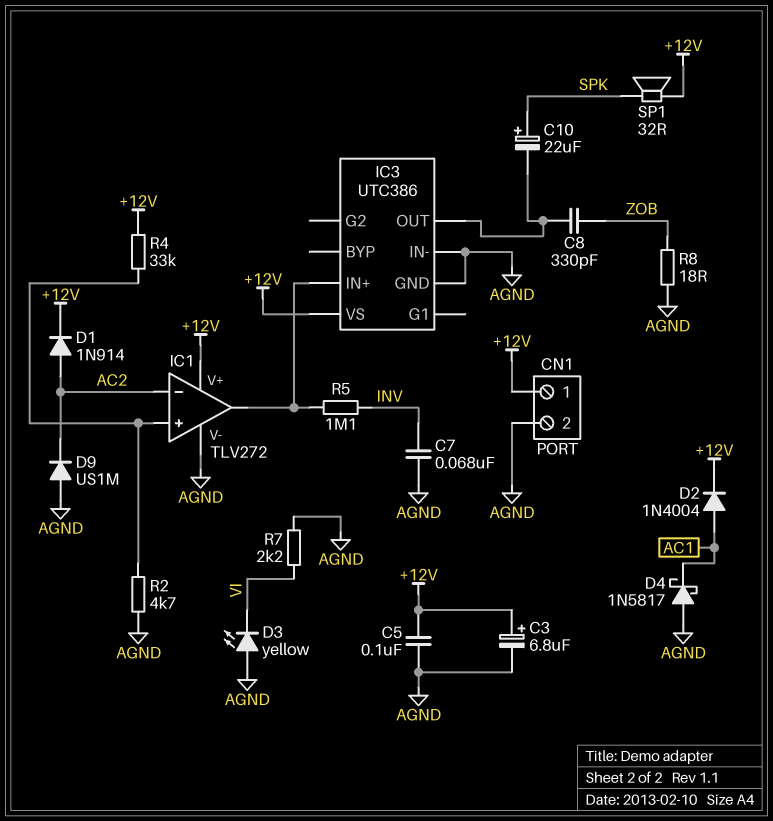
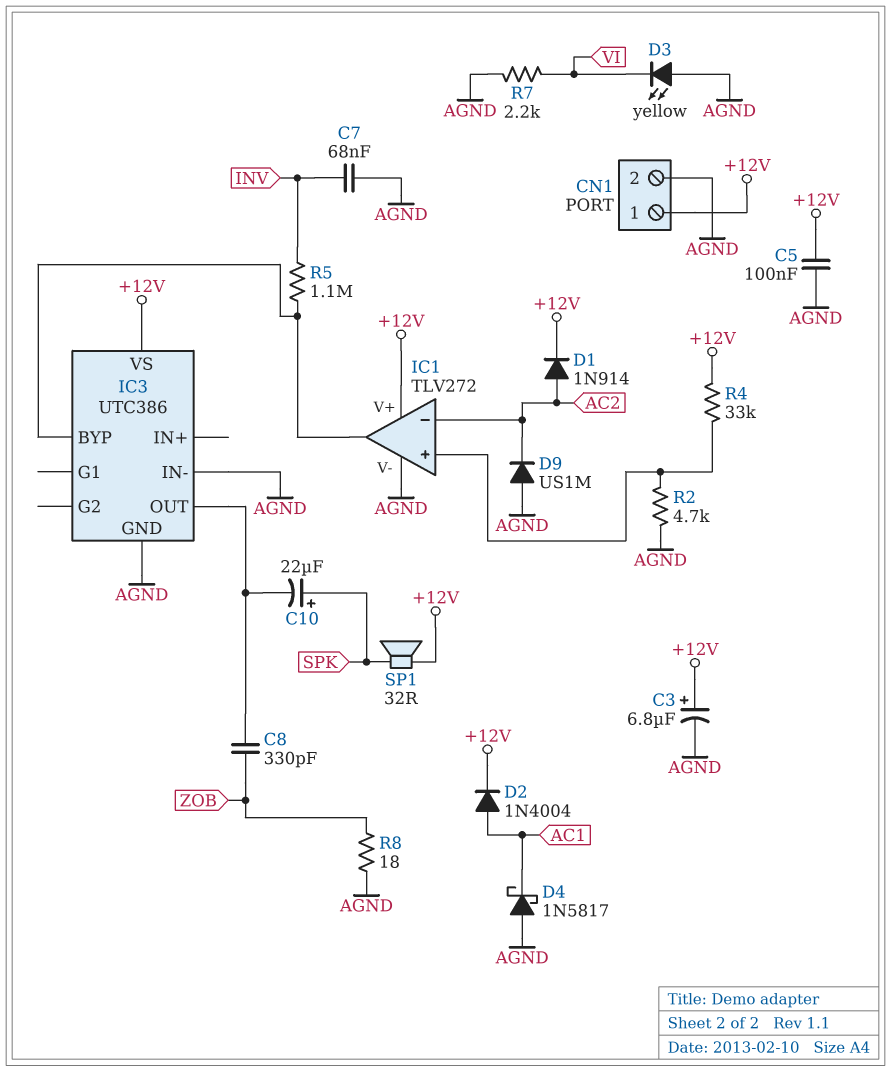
IC3 pin BYP: none -> IC1/out
IC3 pin IN+: IC1/out -> none

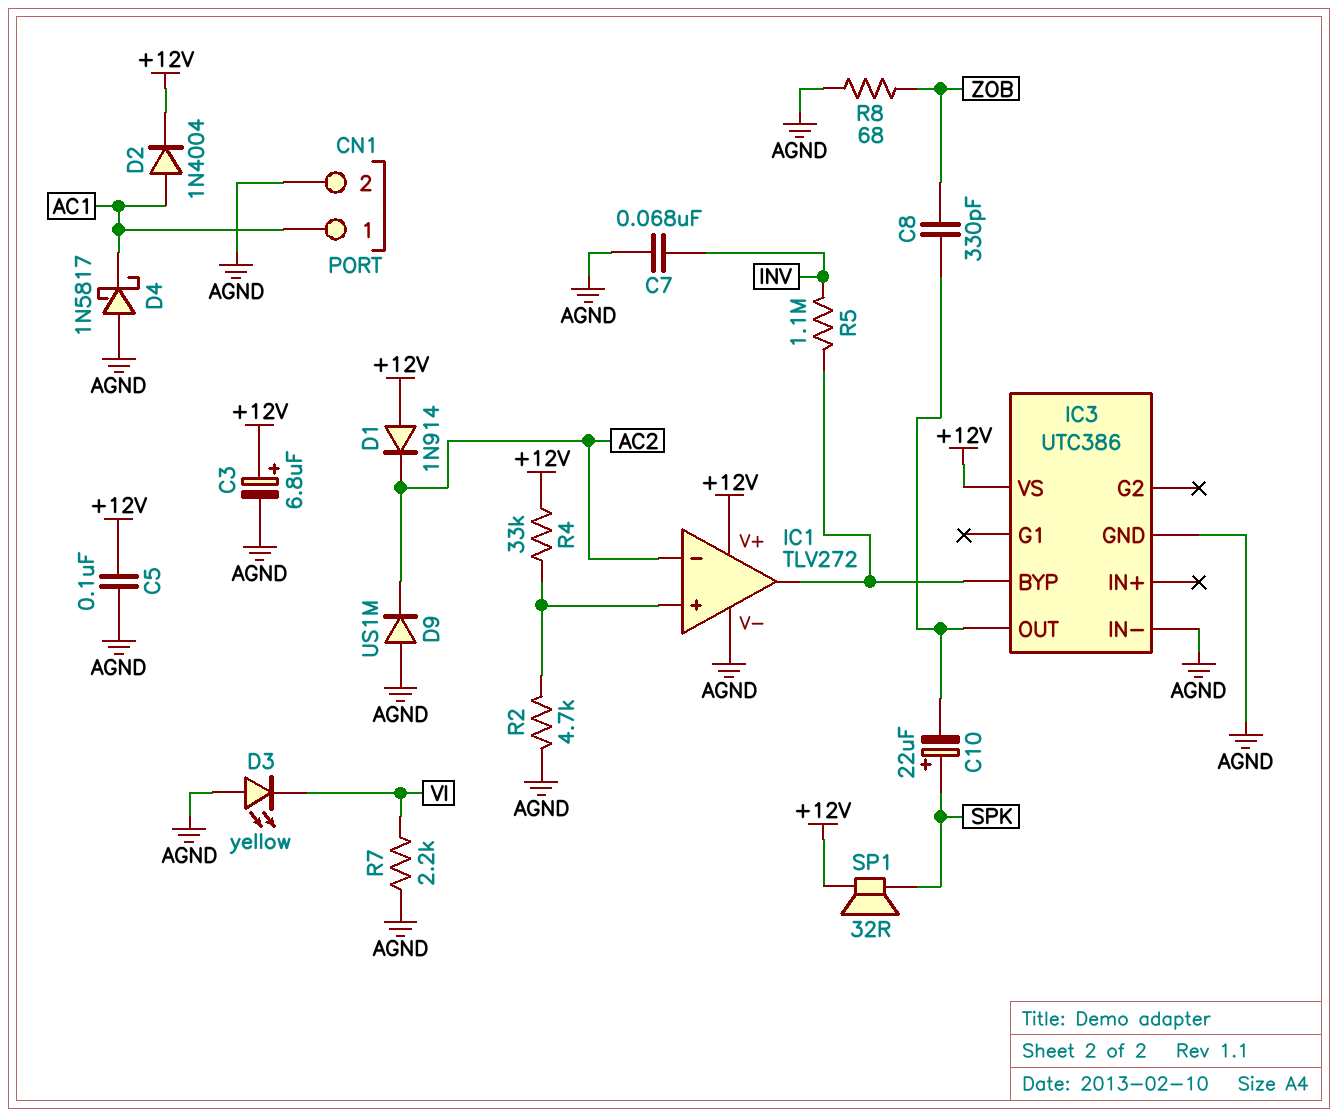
CN1 pin 1: +12V -> AC1
D1: diode 1N914 (A AC2, K +12V) -> diode 1N914 (A +12V, K AC2)
R8: 18 (AGND, ZOB) -> 68 (AGND, ZOB)

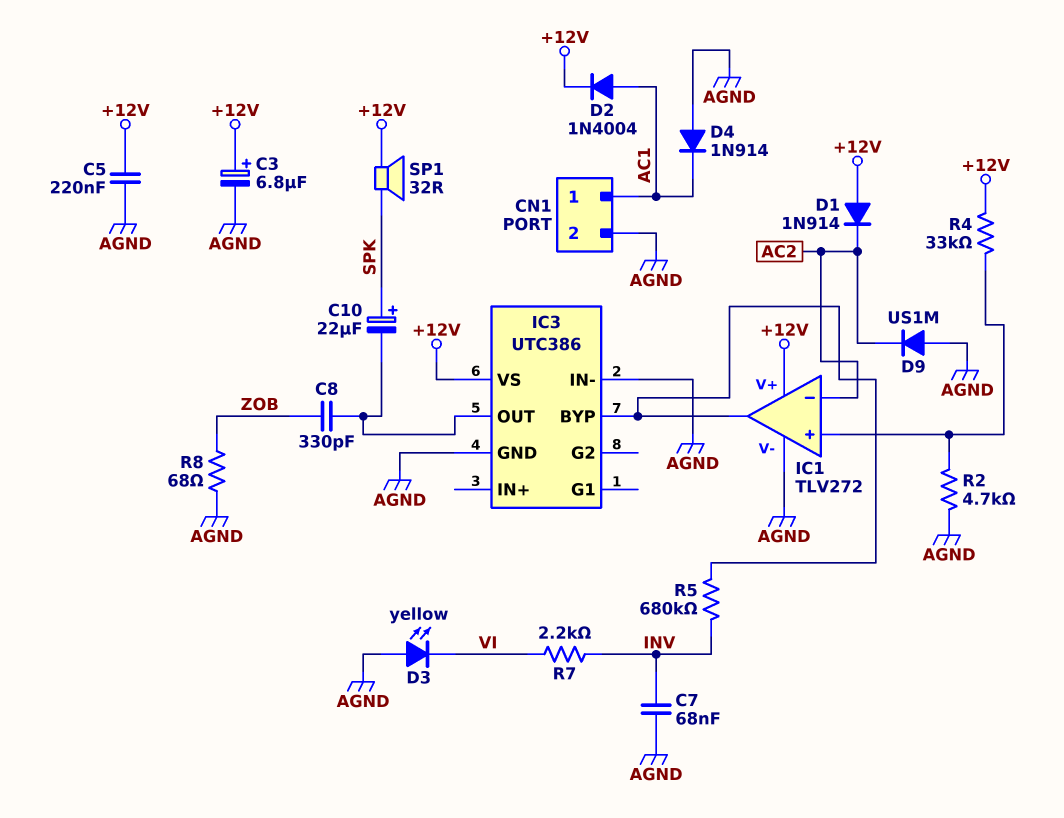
C5: 100nF (+12V, AGND) -> 220nF (+12V, AGND)
D4: schottky 1N5817 (A AGND, K AC1) -> diode 1N914 (A AGND, K AC1)
R5: 1.1M (IC1/out, INV) -> 680k (IC1/out, INV)
R7: 2.2k (AGND, VI) -> 2.2k (INV, VI)

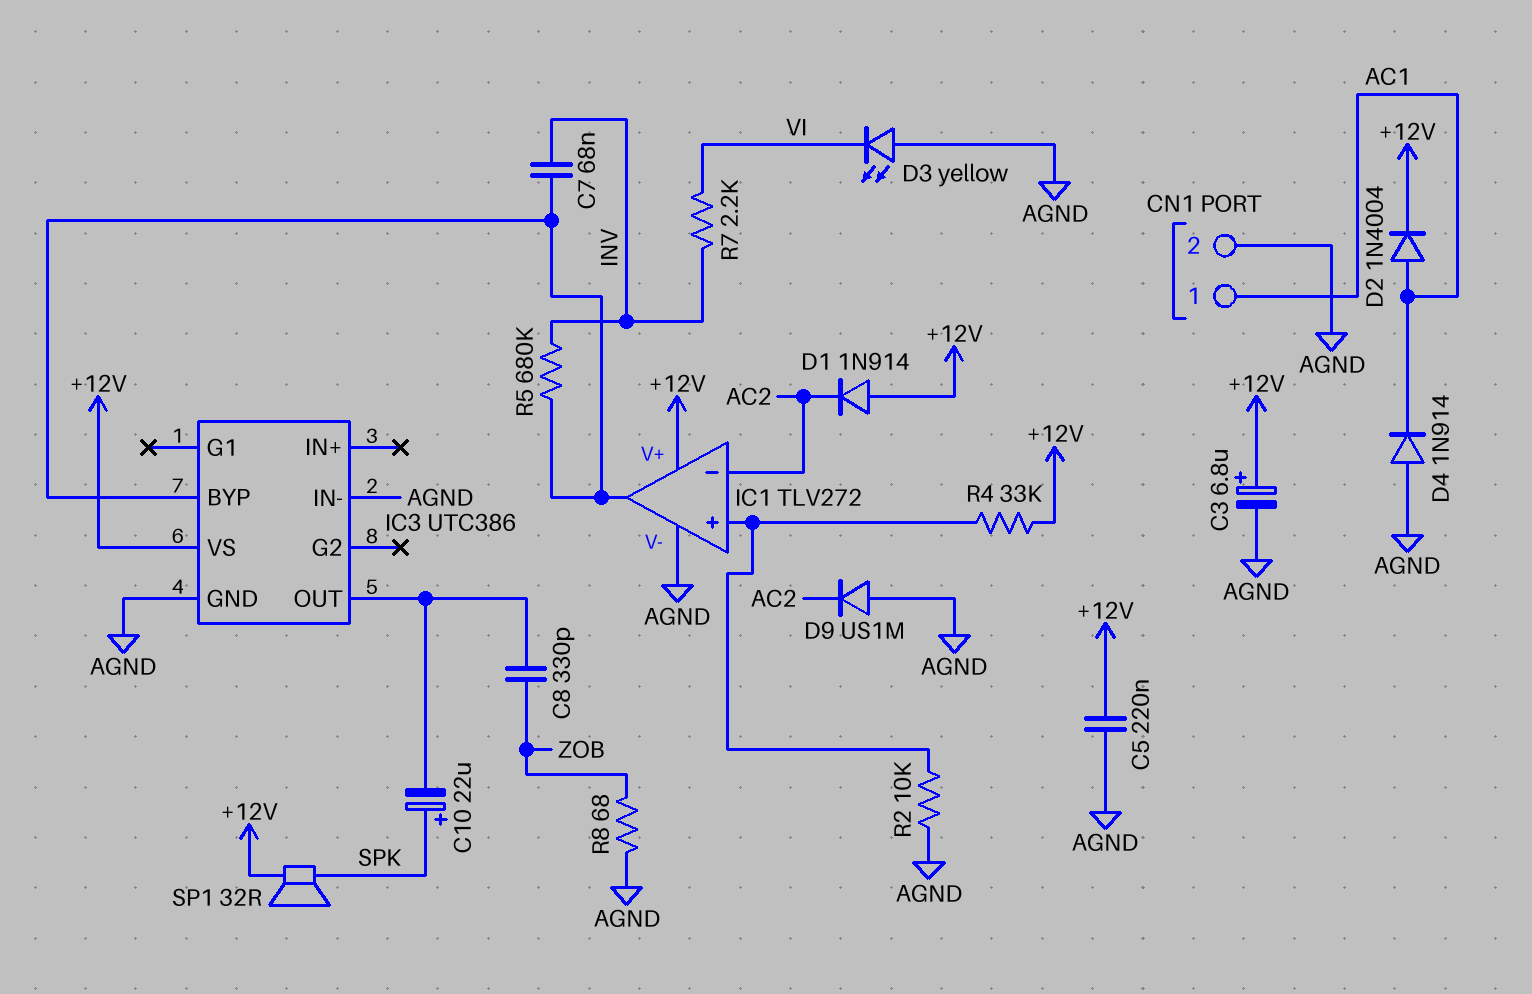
C7: 68nF (AGND, INV) -> 68nF (IC1/out, INV)
R2: 4.7k (AGND, IC1/in+) -> 10k (AGND, IC1/in+)

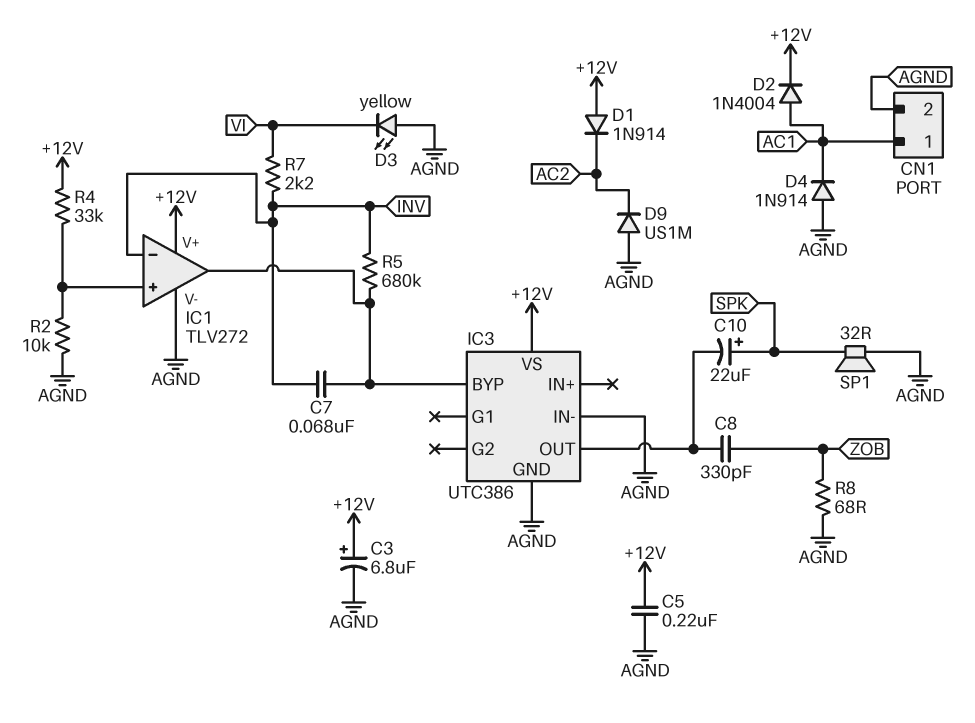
IC1 pin in-: AC2 -> INV
SP1: speaker 32R (+12V, SPK) -> speaker 32R (AGND, SPK)

